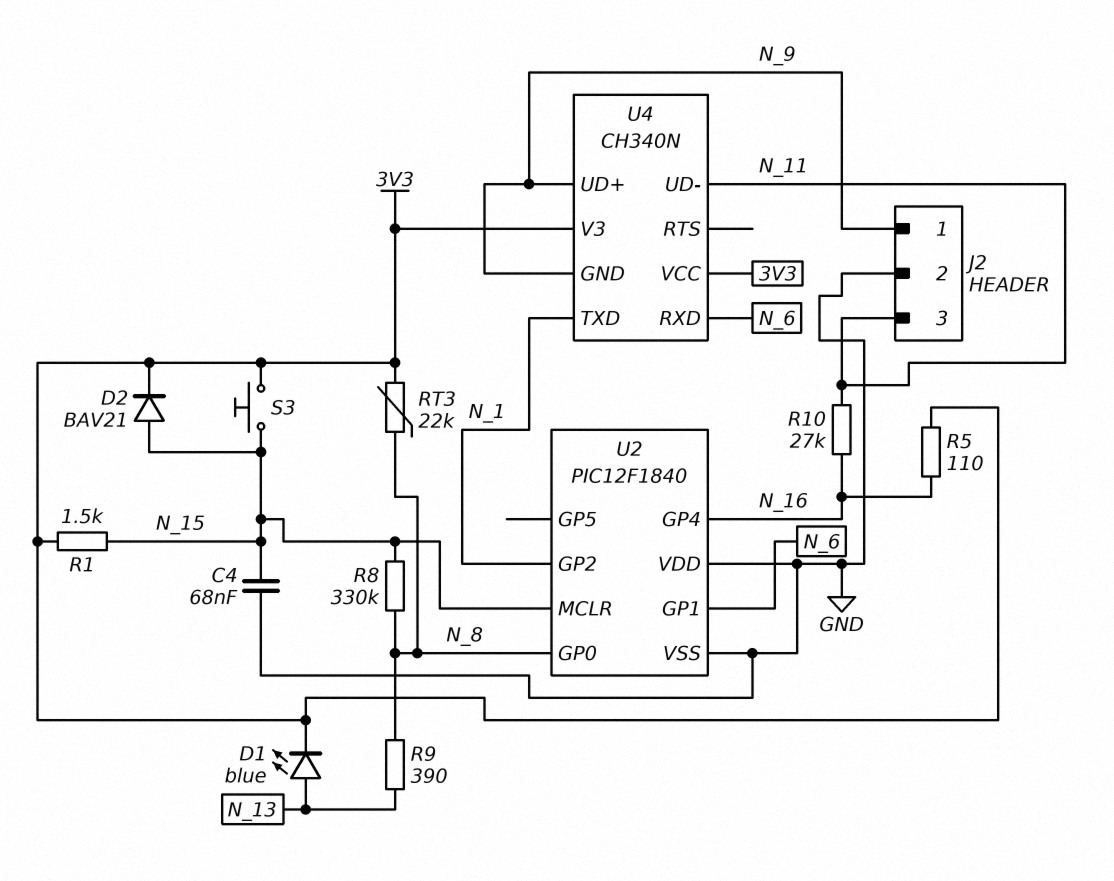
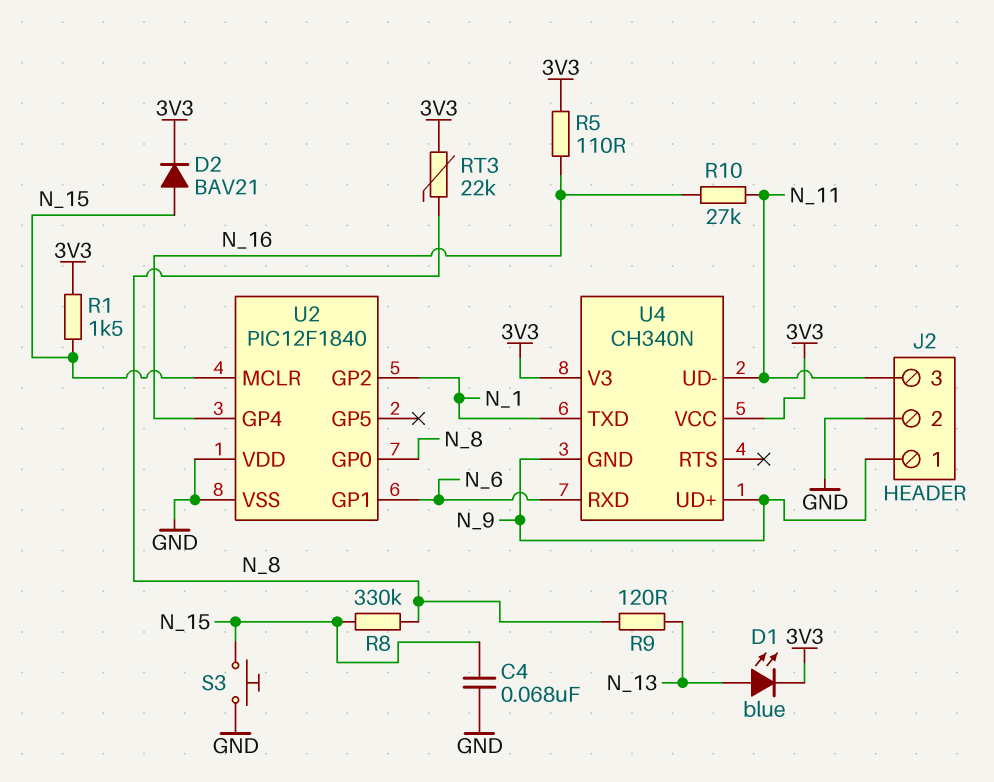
R9: 390 (N_8, N_13) -> 120 (N_8, N_13)
S3: button (3V3, N_15) -> button (GND, N_15)

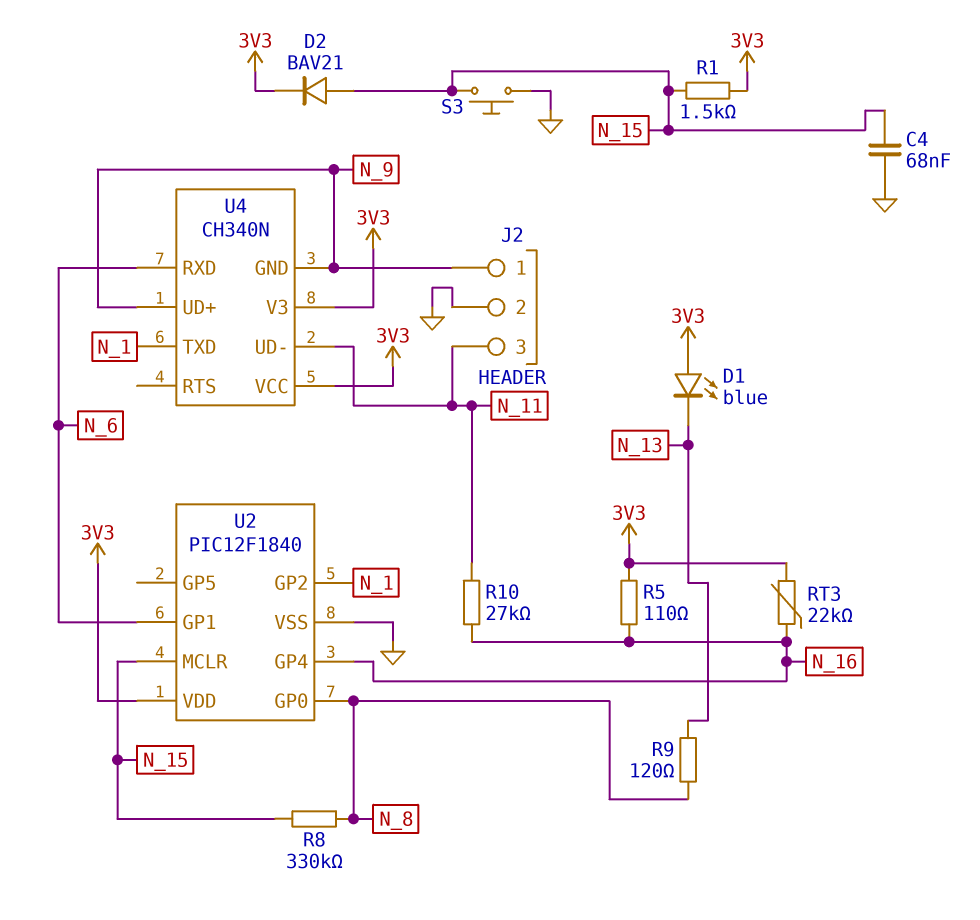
D1: LED blue (A N_13, K 3V3) -> LED blue (A 3V3, K N_13)
RT3: 22k (3V3, N_8) -> 22k (3V3, N_16)
U2 pin VDD: GND -> 3V3

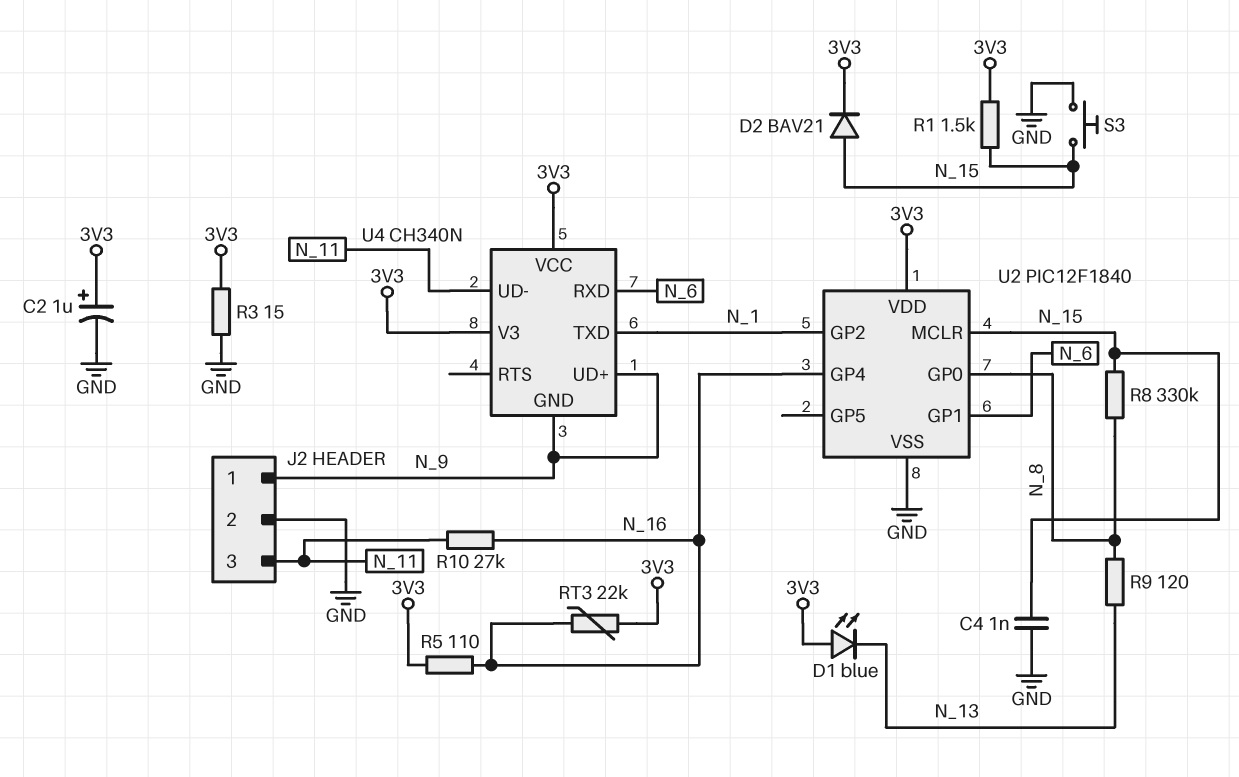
C2: none -> 1uF (plus 3V3, minus GND)
C4: 68nF (GND, N_15) -> 1nF (GND, N_15)
R3: none -> 15 (3V3, GND)

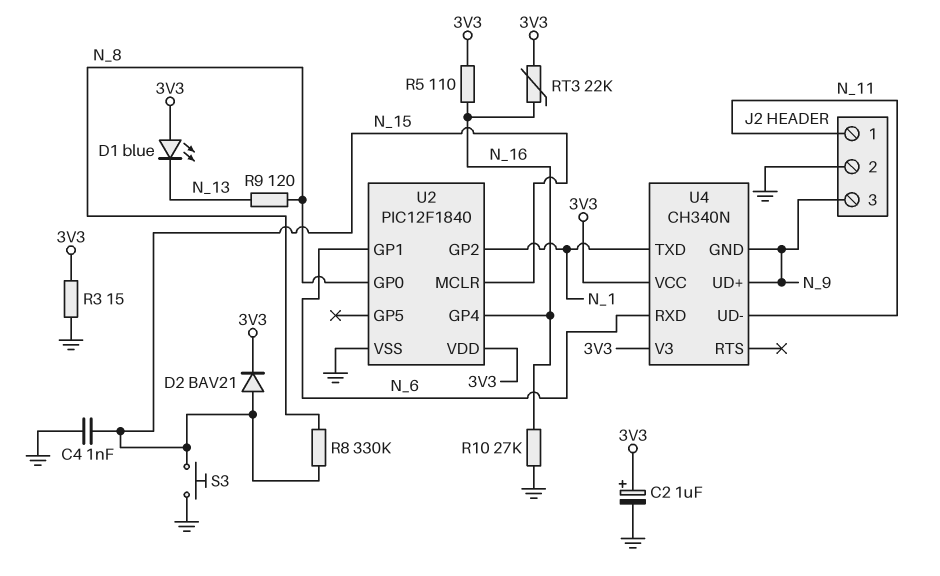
J2 pin 1: N_9 -> N_11
J2 pin 3: N_11 -> N_9
R1: 1.5k (3V3, N_15) -> none
R10: 27k (N_11, N_16) -> 27k (GND, N_16)

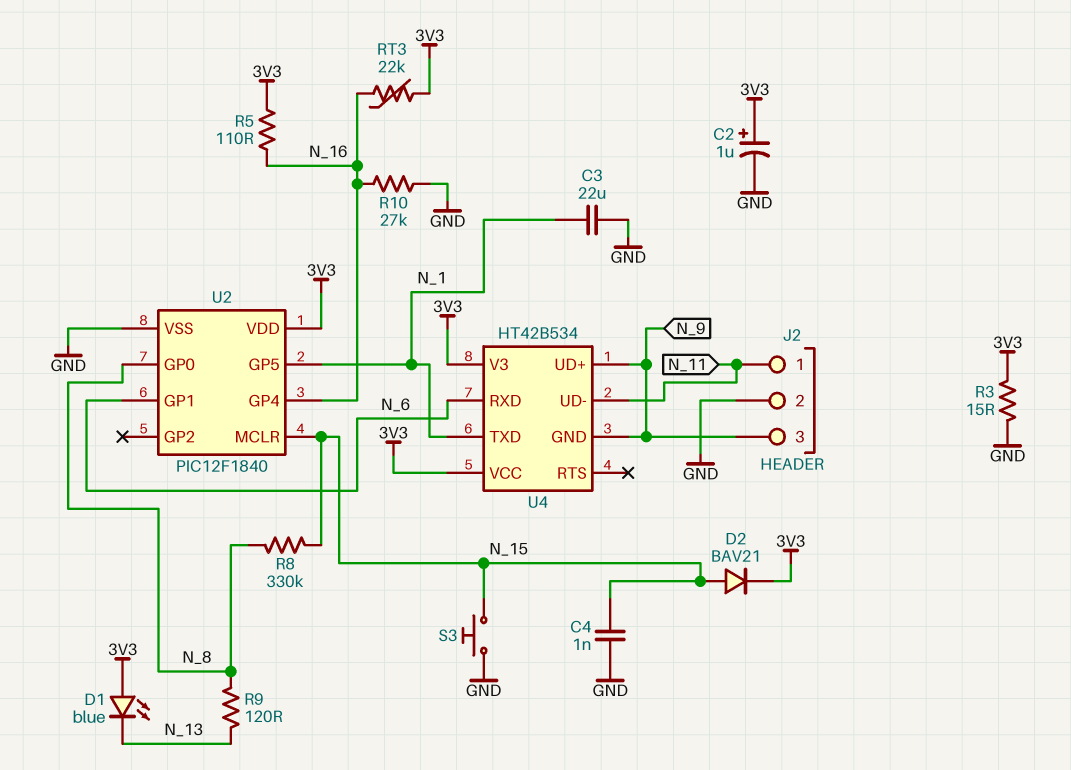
C3: none -> 22uF (GND, N_1)
U2 pin GP2: N_1 -> none
U2 pin GP5: none -> N_1
U4: CH340N -> HT42B534

